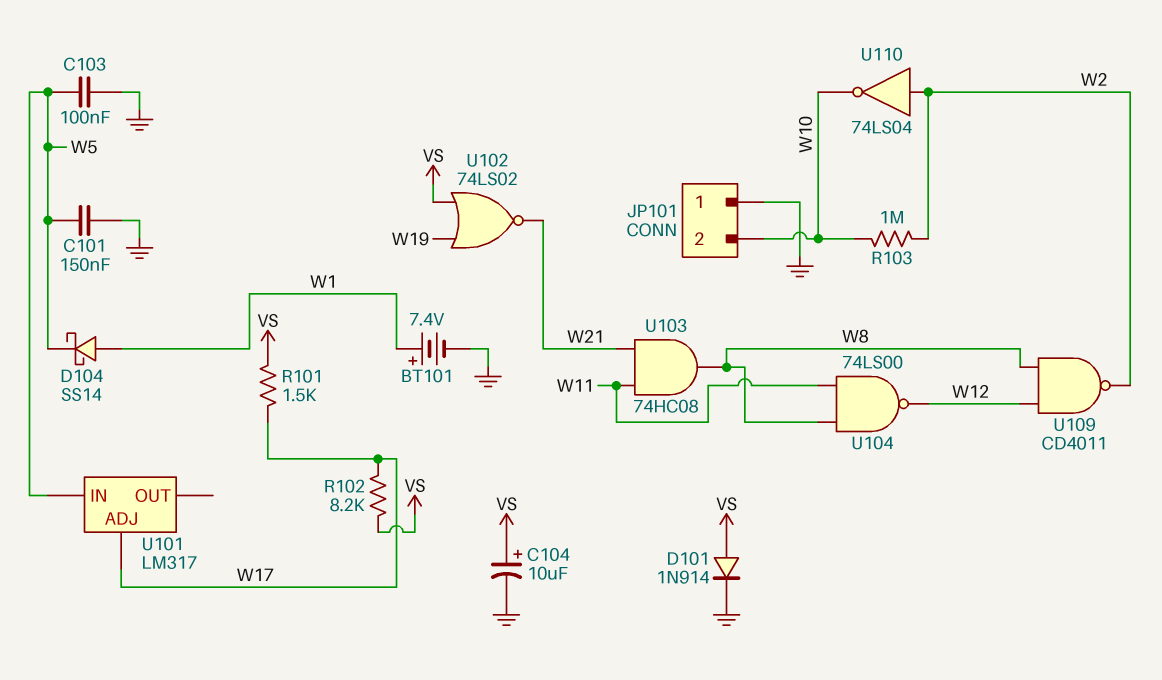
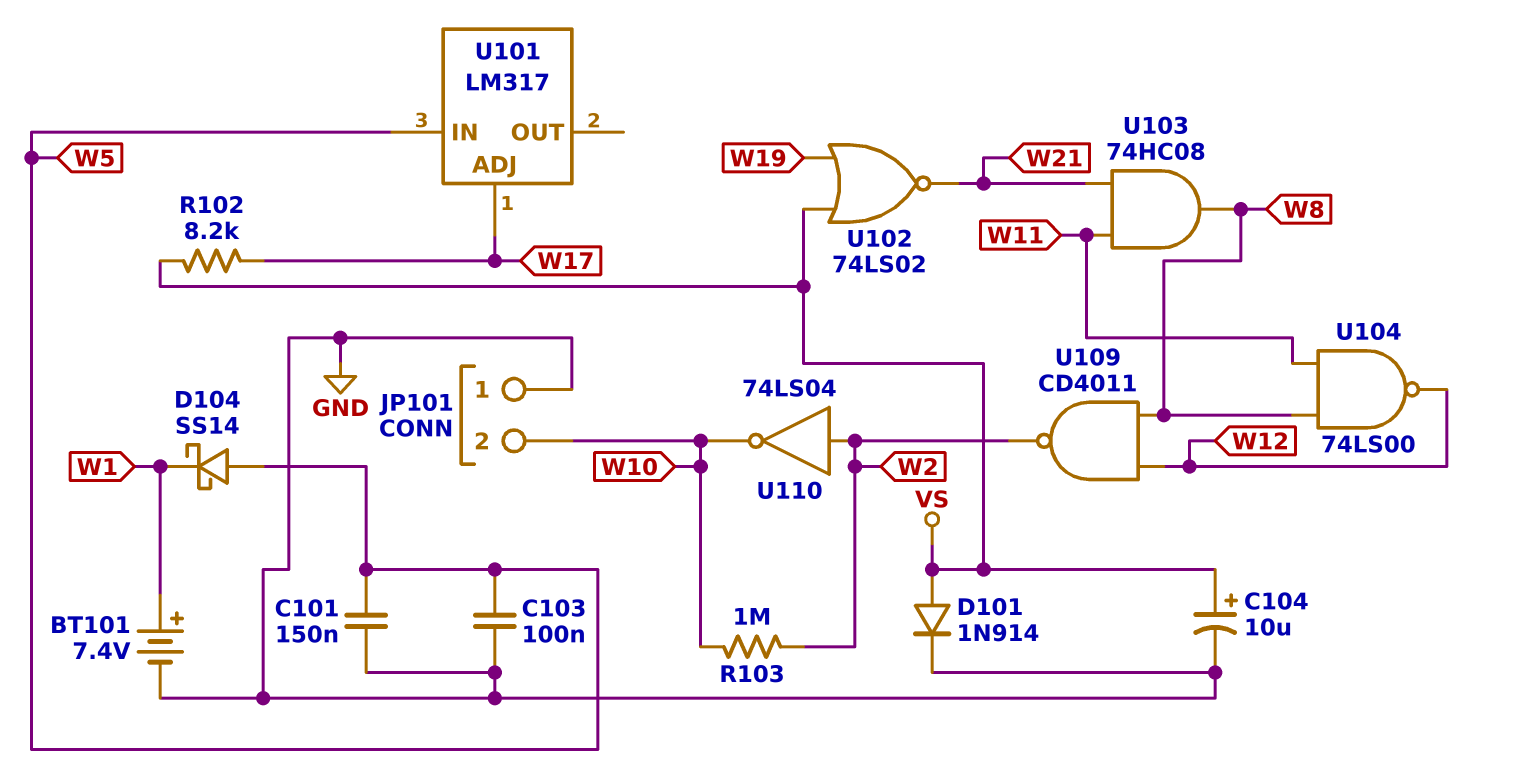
D104: schottky SS14 (A W1, K W5) -> schottky SS14 (A W5, K W1)
R101: 1.5k (VS, W17) -> none

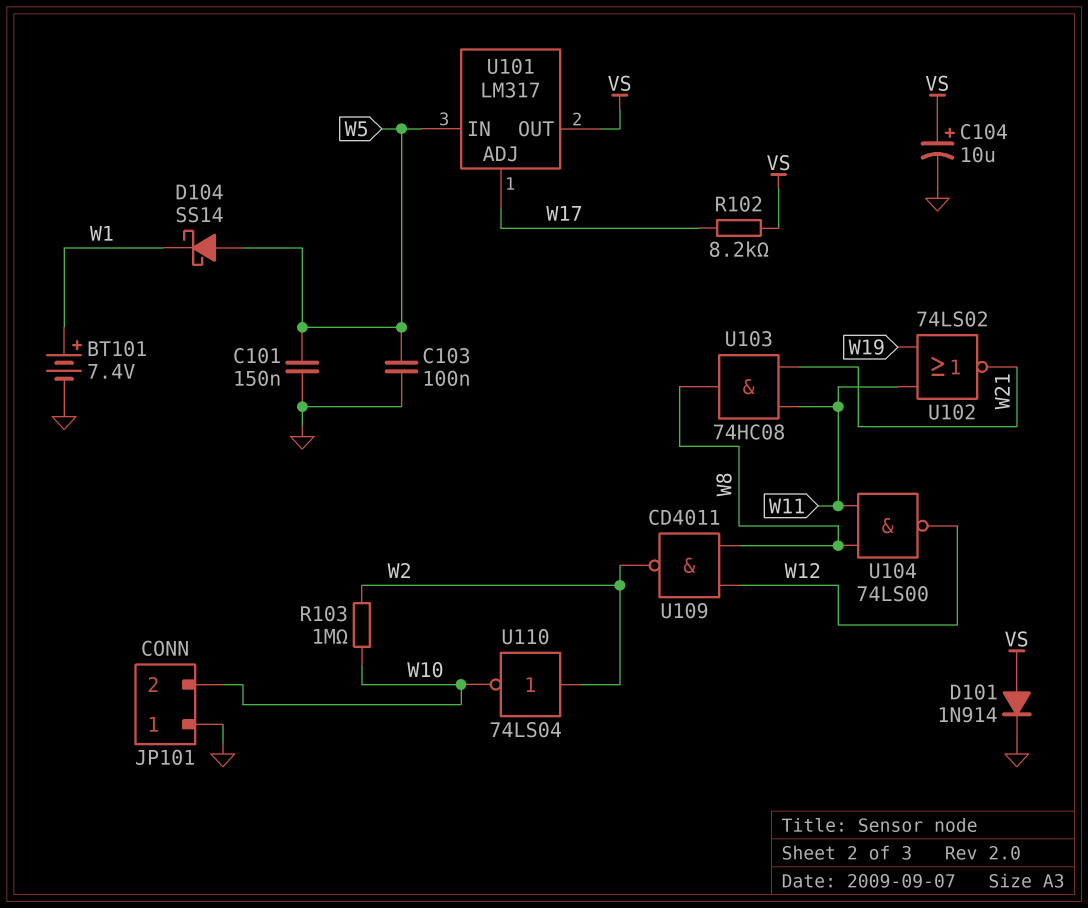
U101 pin OUT: none -> VS
U102: NOR 74LS02 (in VS, in W19, out W21) -> NOR 74LS02 (in W11, in W19, out W21)

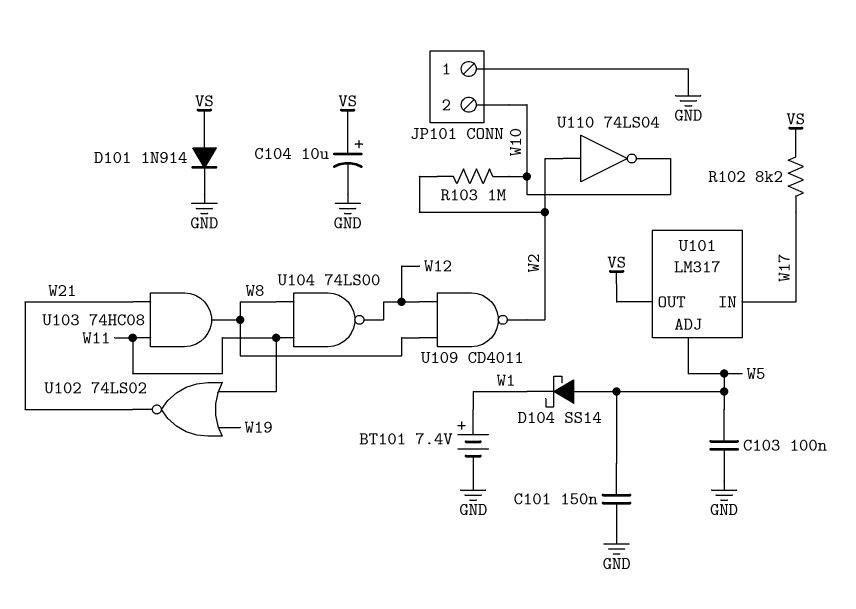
U101 pin ADJ: W17 -> W5
U101 pin IN: W5 -> W17

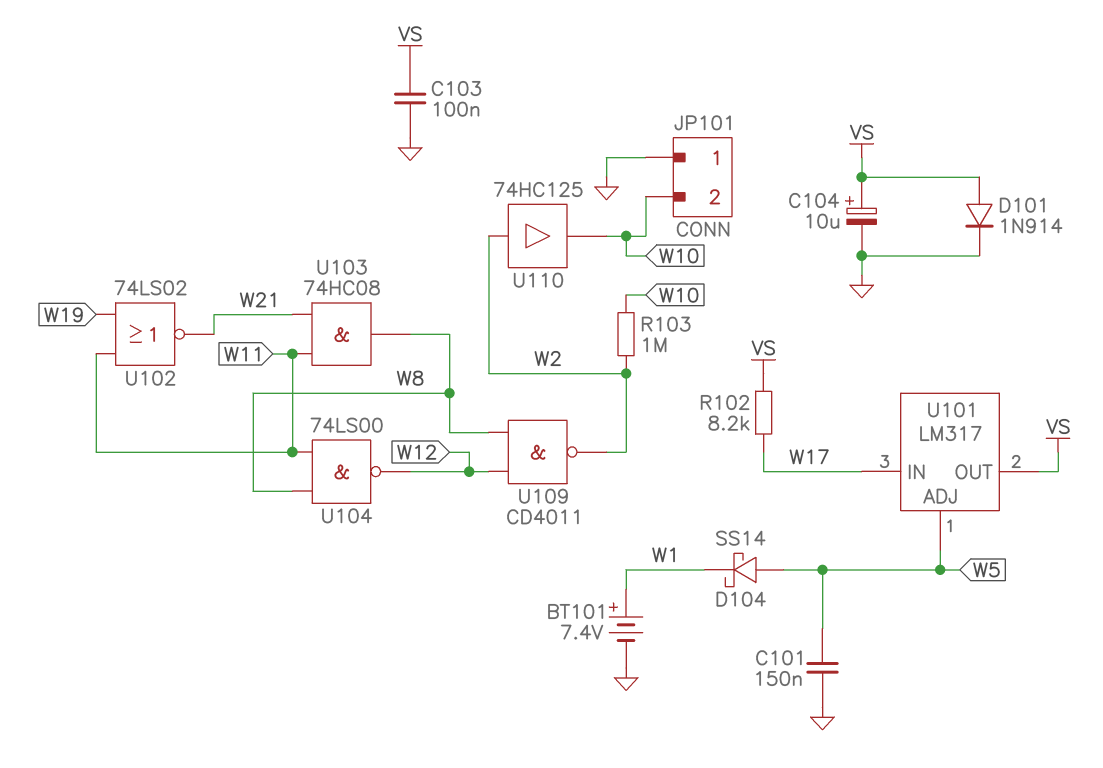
C103: 100nF (GND, W5) -> 100nF (GND, VS)
U110: NOT 74LS04 (in W2, out W10) -> buffer 74HC125 (in W2, out W10)

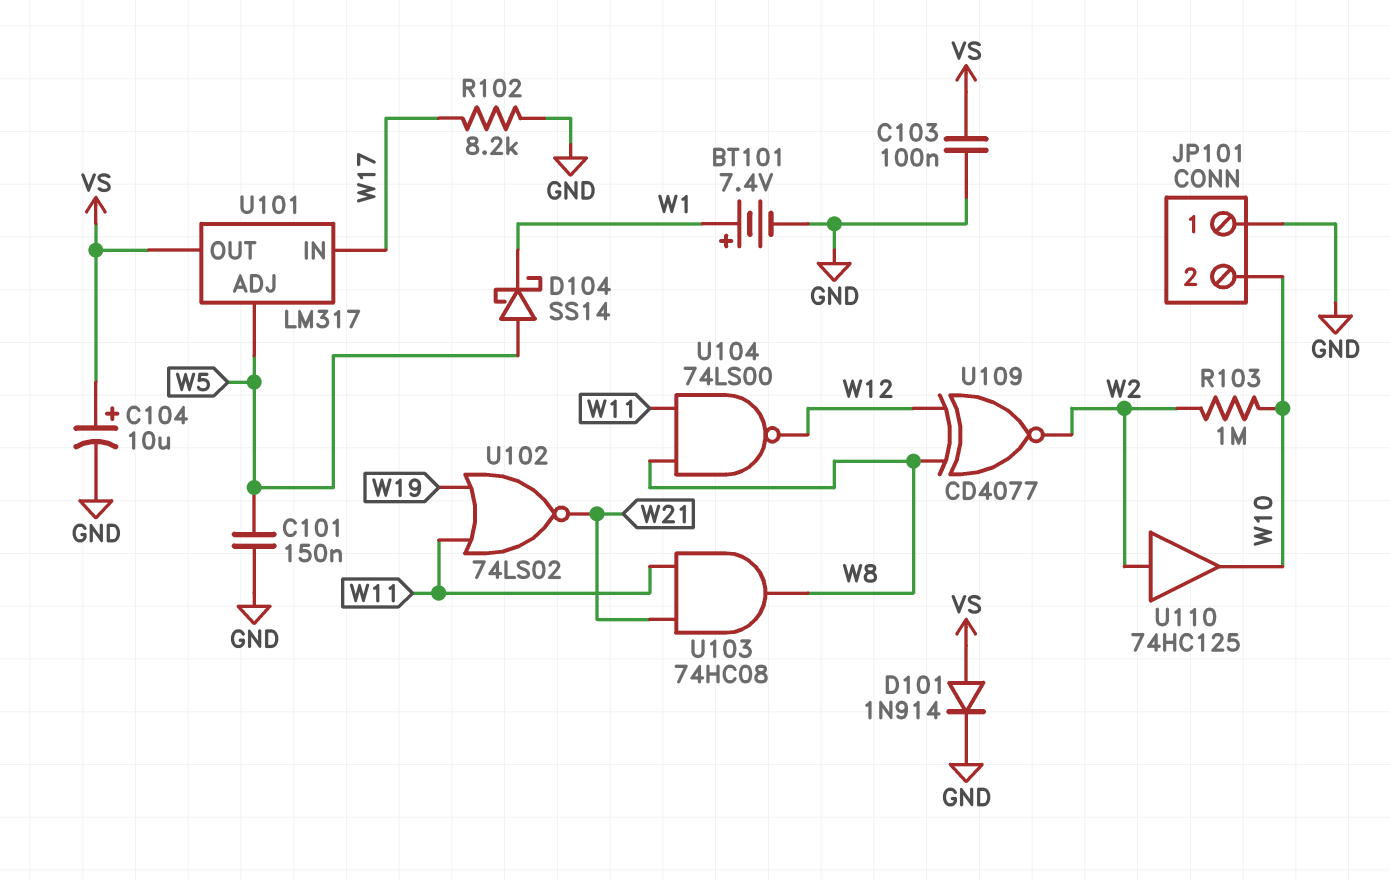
R102: 8.2k (VS, W17) -> 8.2k (GND, W17)
U109: NAND CD4011 (in W8, in W12, out W2) -> XNOR CD4077 (in W8, in W12, out W2)

